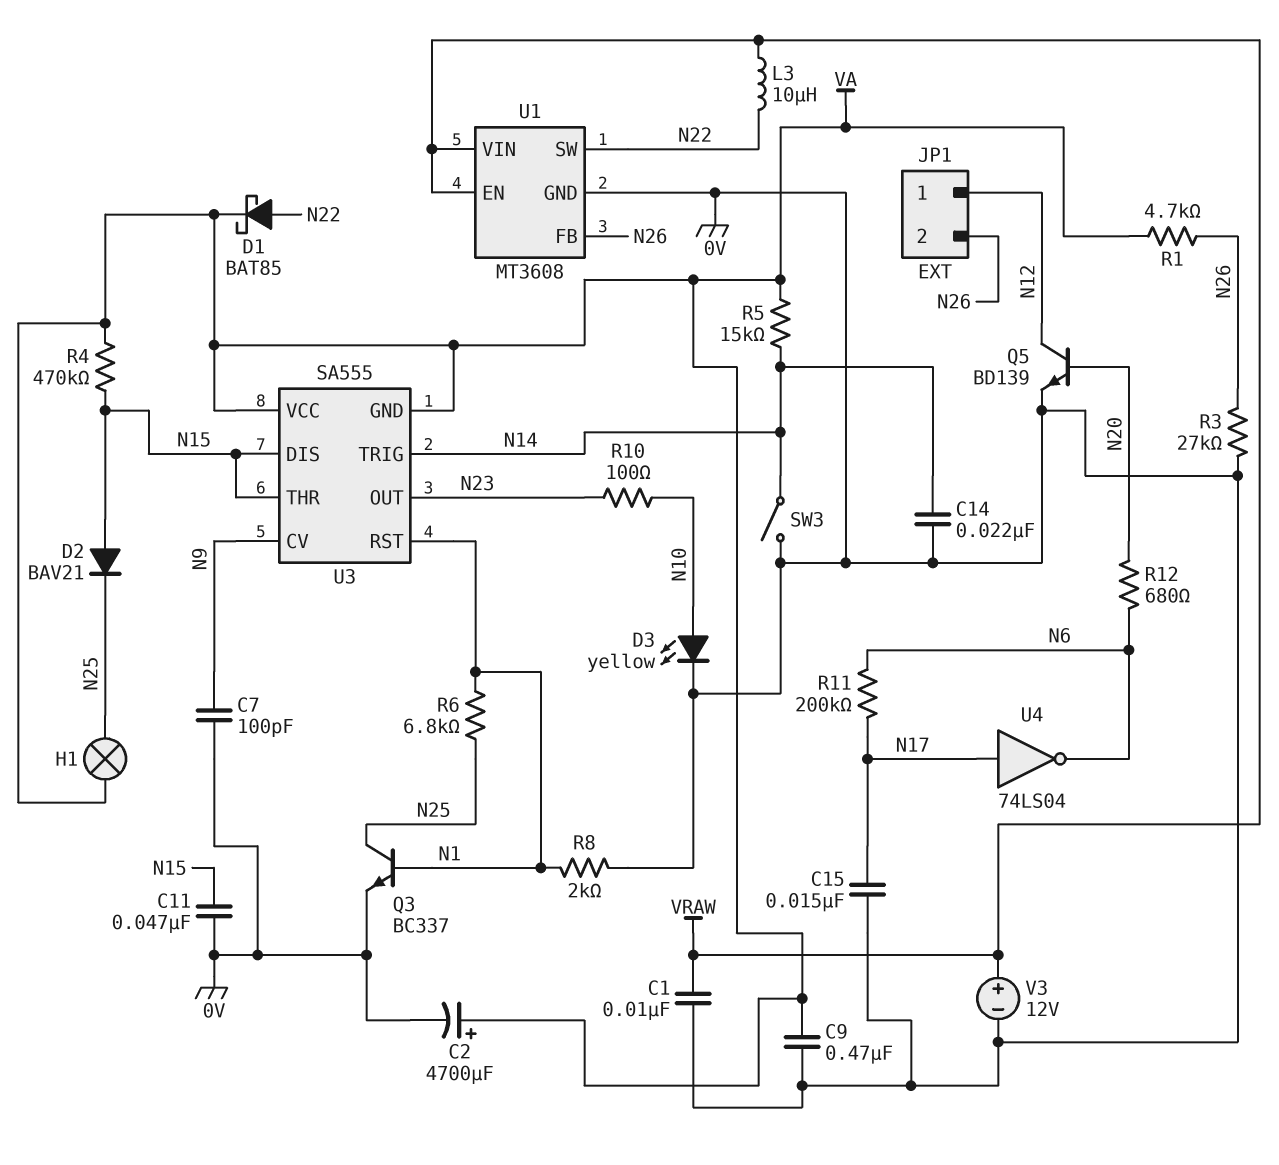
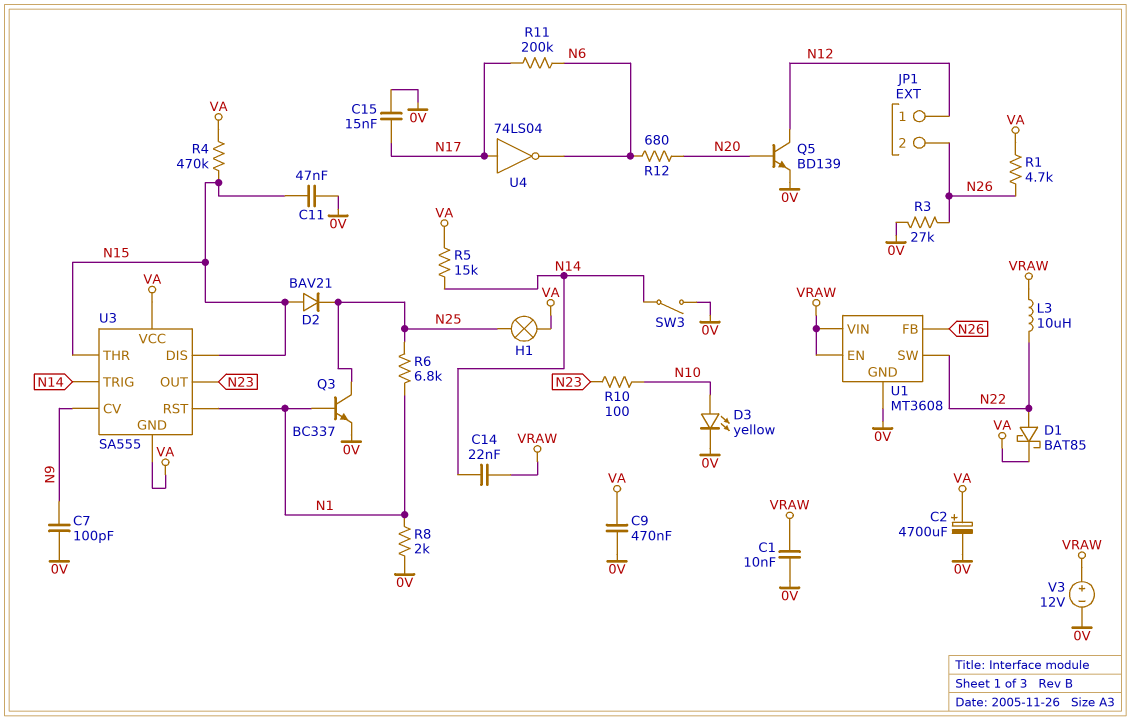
C14: 22nF (0V, N14) -> 22nF (N14, VRAW)

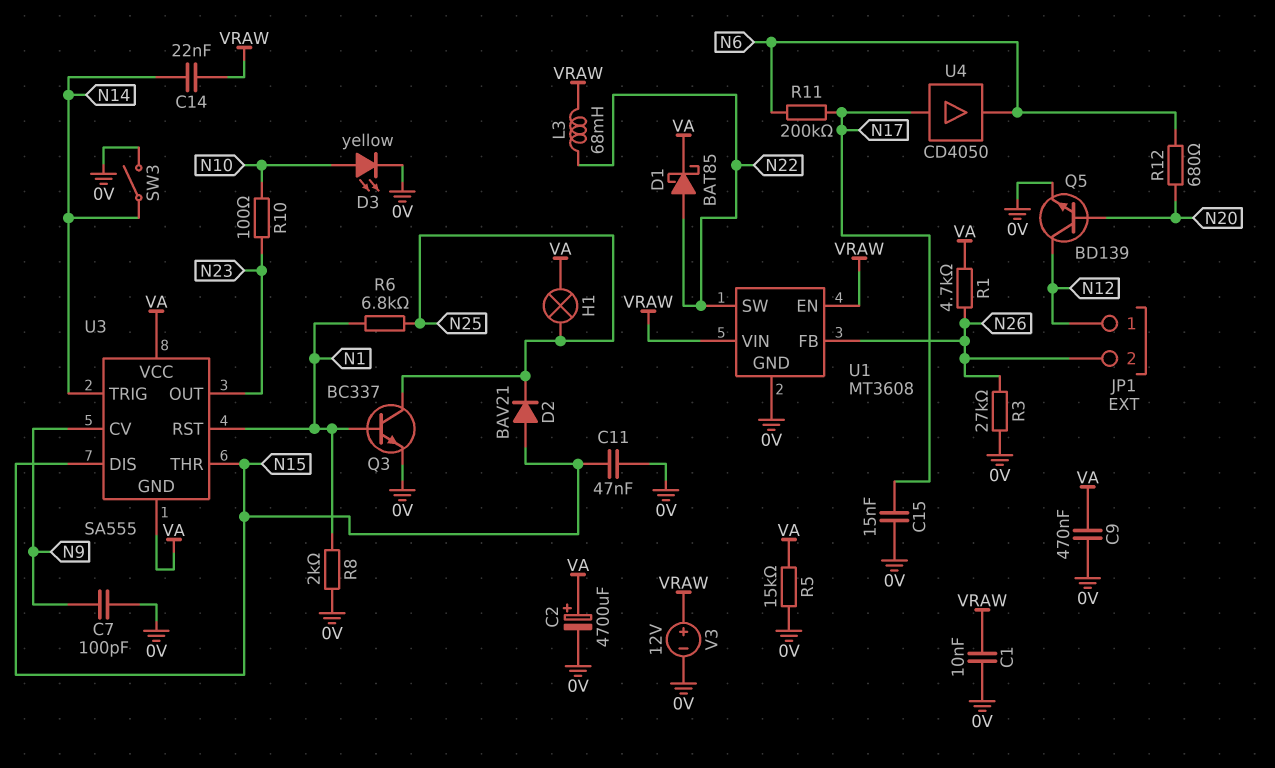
L3: 10uH (N22, VRAW) -> 68mH (N22, VRAW)
R4: 470k (N15, VA) -> none
R5: 15k (N14, VA) -> 15k (0V, VA)
U4: NOT 74LS04 (in N17, out N6) -> buffer CD4050 (in N17, out N6)

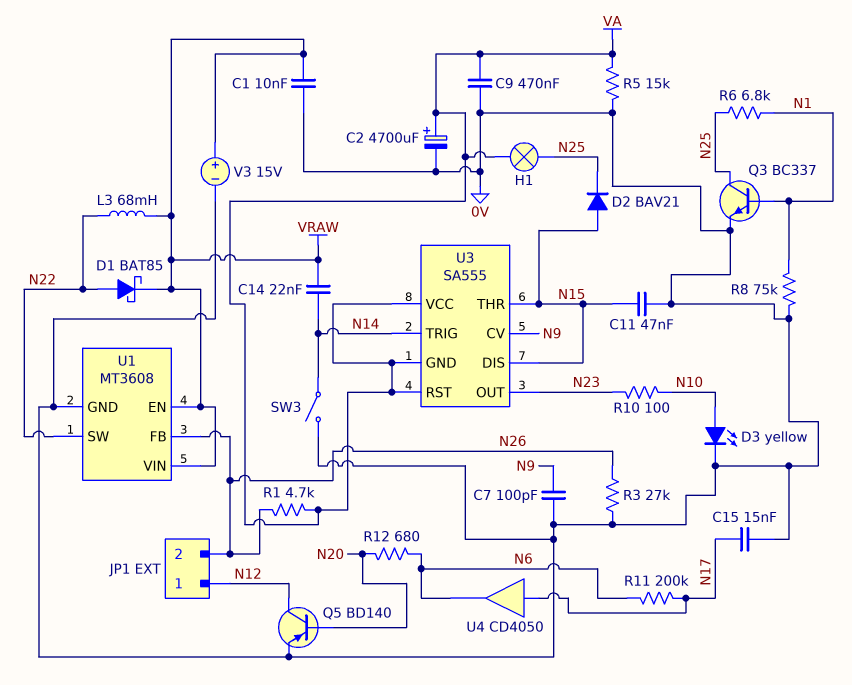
D1: schottky BAT85 (A N22, K VA) -> schottky BAT85 (A N22, K VRAW)
Q5: NPN BD139 (B N20, C N12, E 0V) -> PNP BD140 (B N20, C N12, E 0V)
R8: 2k (0V, N1) -> 75k (0V, N1)
U3 pin RST: N1 -> VA
V3: 12V (plus VRAW, minus 0V) -> 15V (plus VRAW, minus 0V)

